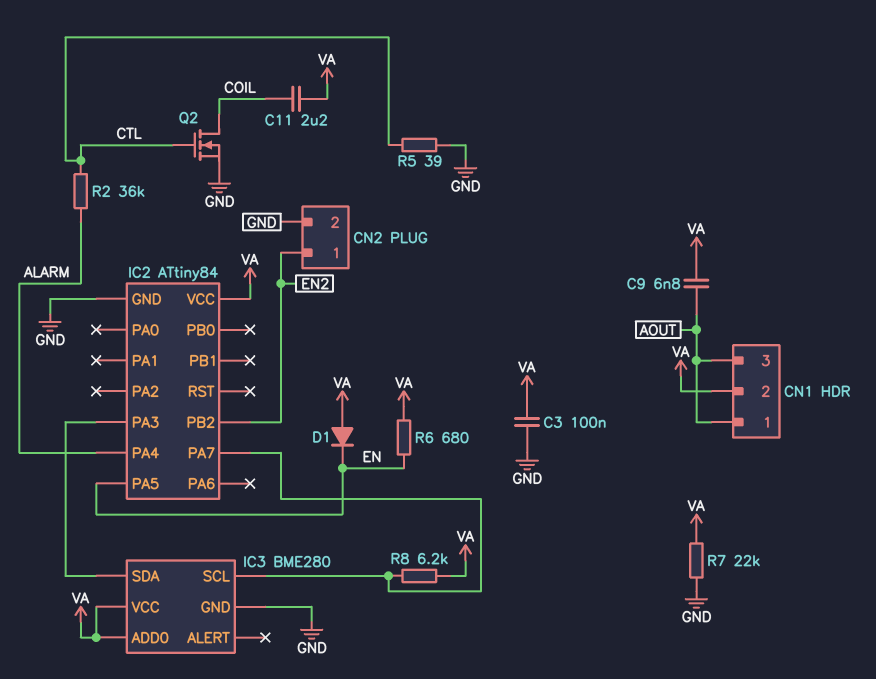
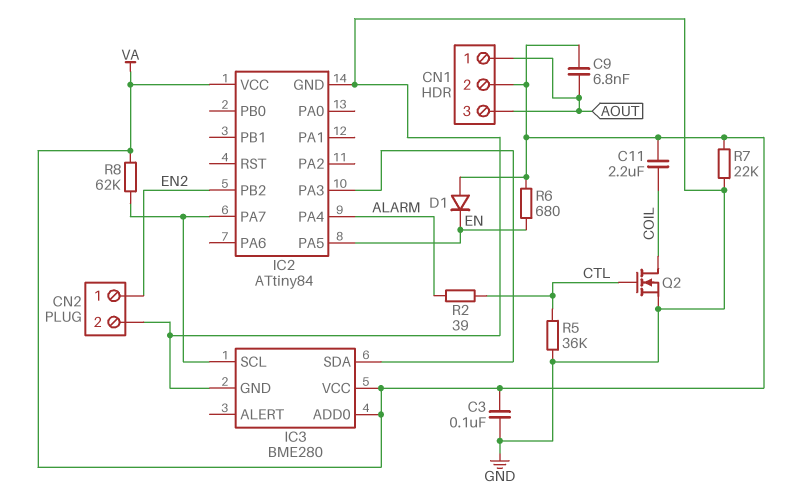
R2: 36k (ALARM, CTL) -> 39 (ALARM, CTL)
R5: 39 (CTL, GND) -> 36k (CTL, GND)
R8: 6.2k (IC2/PA7, VA) -> 62k (IC2/PA7, VA)

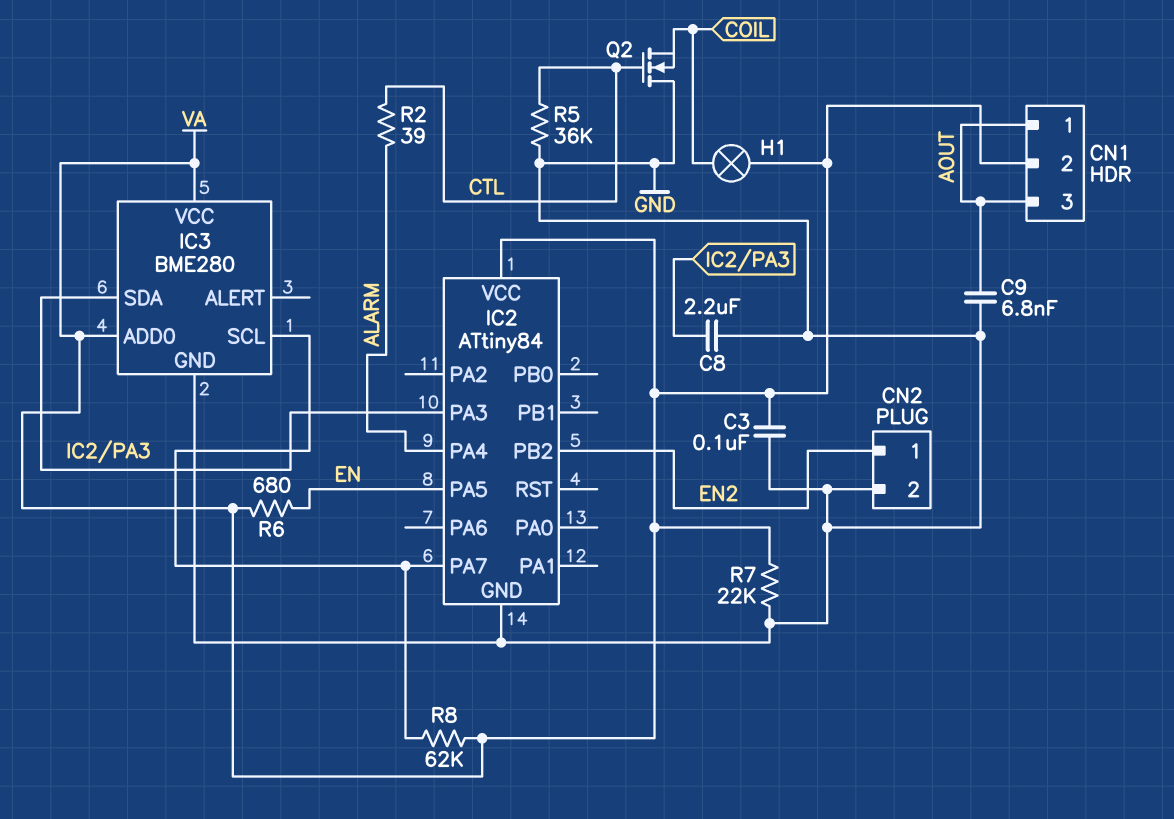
C8: none -> 2.2uF (GND, IC2/PA3)
C9: 6.8nF (AOUT, VA) -> 6.8nF (AOUT, GND)
C11: 2.2uF (COIL, VA) -> none
D1: diode (A VA, K EN) -> none
H1: none -> lamp (COIL, VA)
Q2: NMOS (G CTL, D COIL, S GND) -> NMOS (G CTL, D GND, S COIL)

